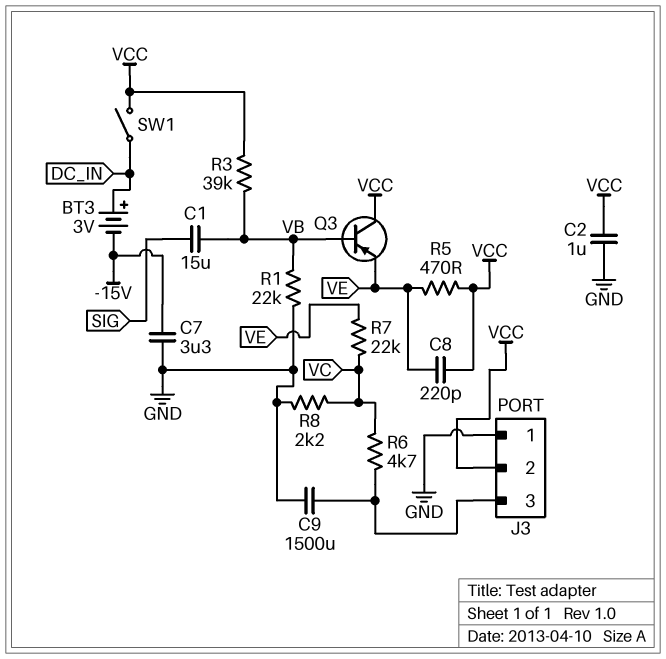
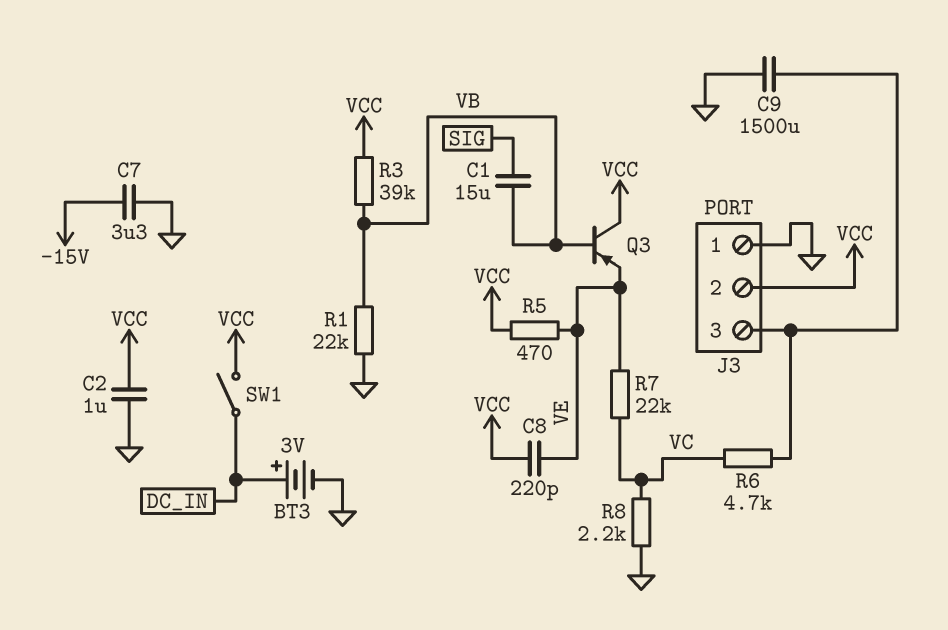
BT3: 3V (plus DC_IN, minus -15V) -> 3V (plus DC_IN, minus GND)

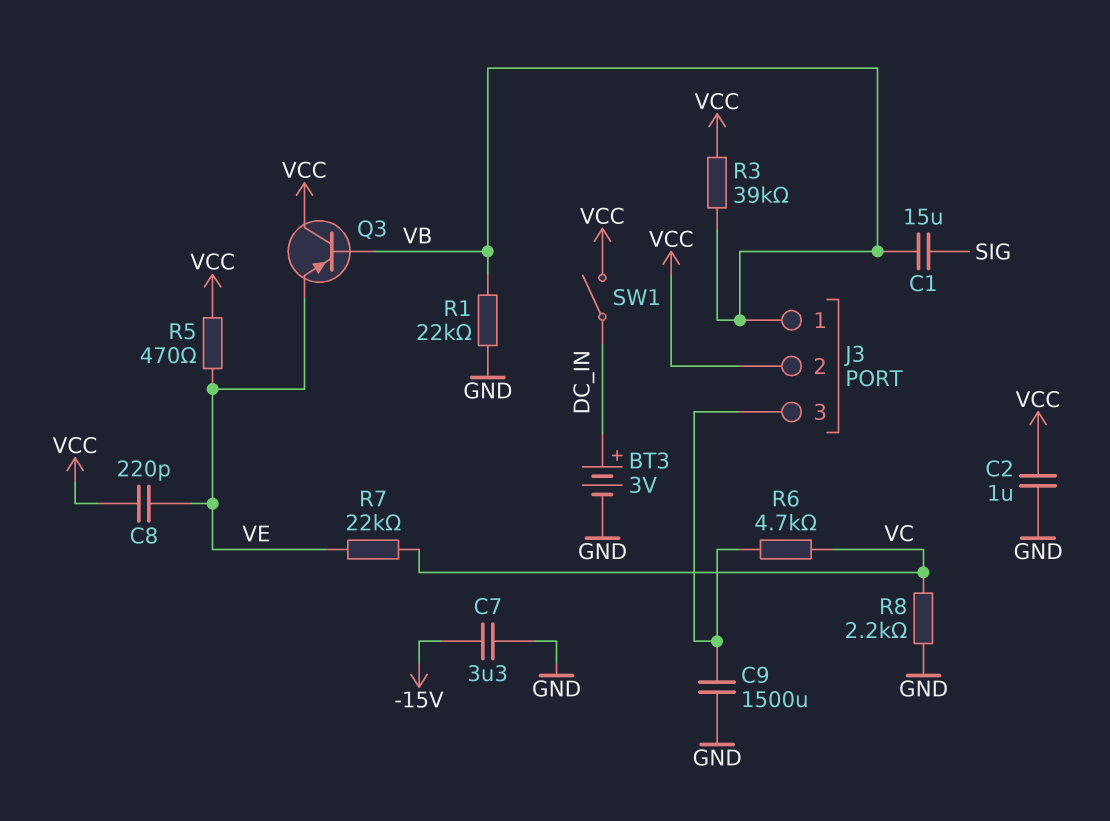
J3 pin 1: GND -> VB

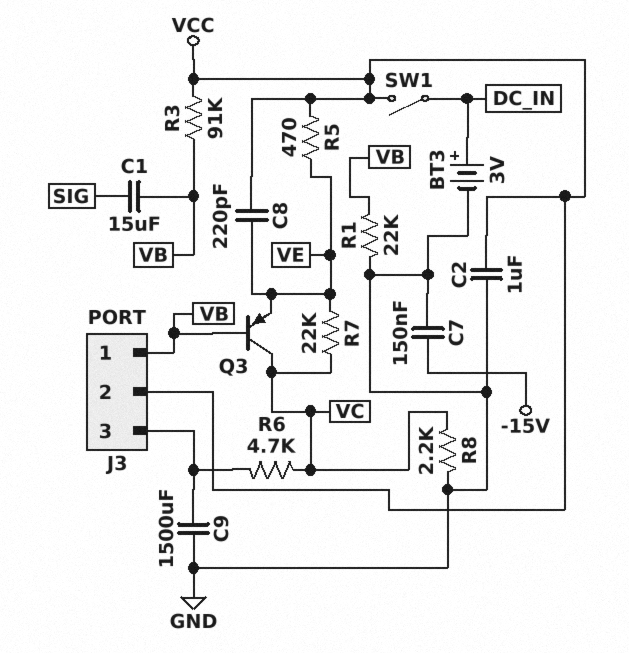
C7: 3.3uF (-15V, GND) -> 150nF (-15V, GND)
Q3: PNP (B VB, C VCC, E VE) -> PNP (B VB, C VC, E VE)
R3: 39k (VB, VCC) -> 91k (VB, VCC)

